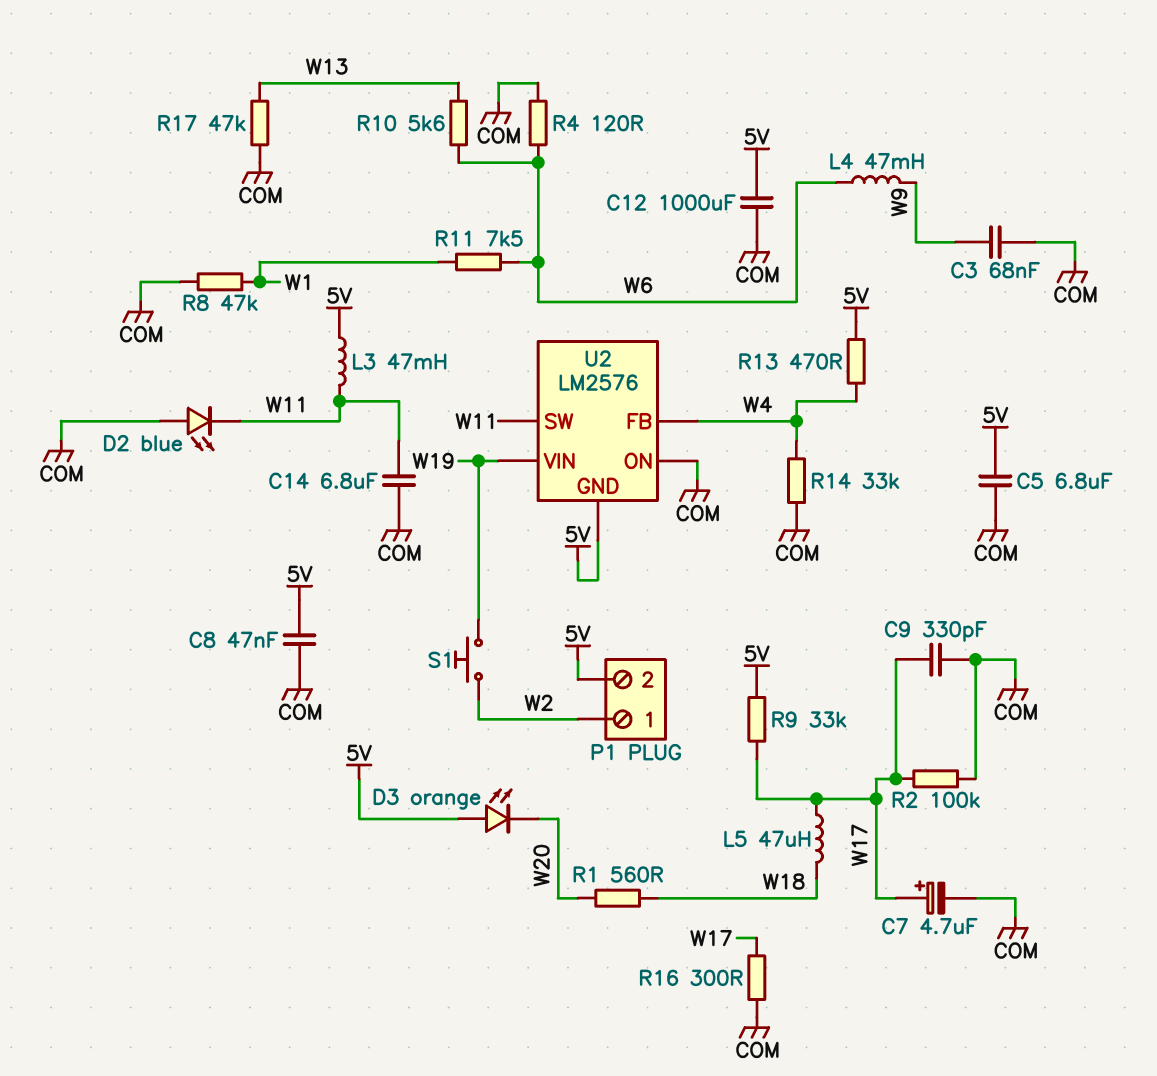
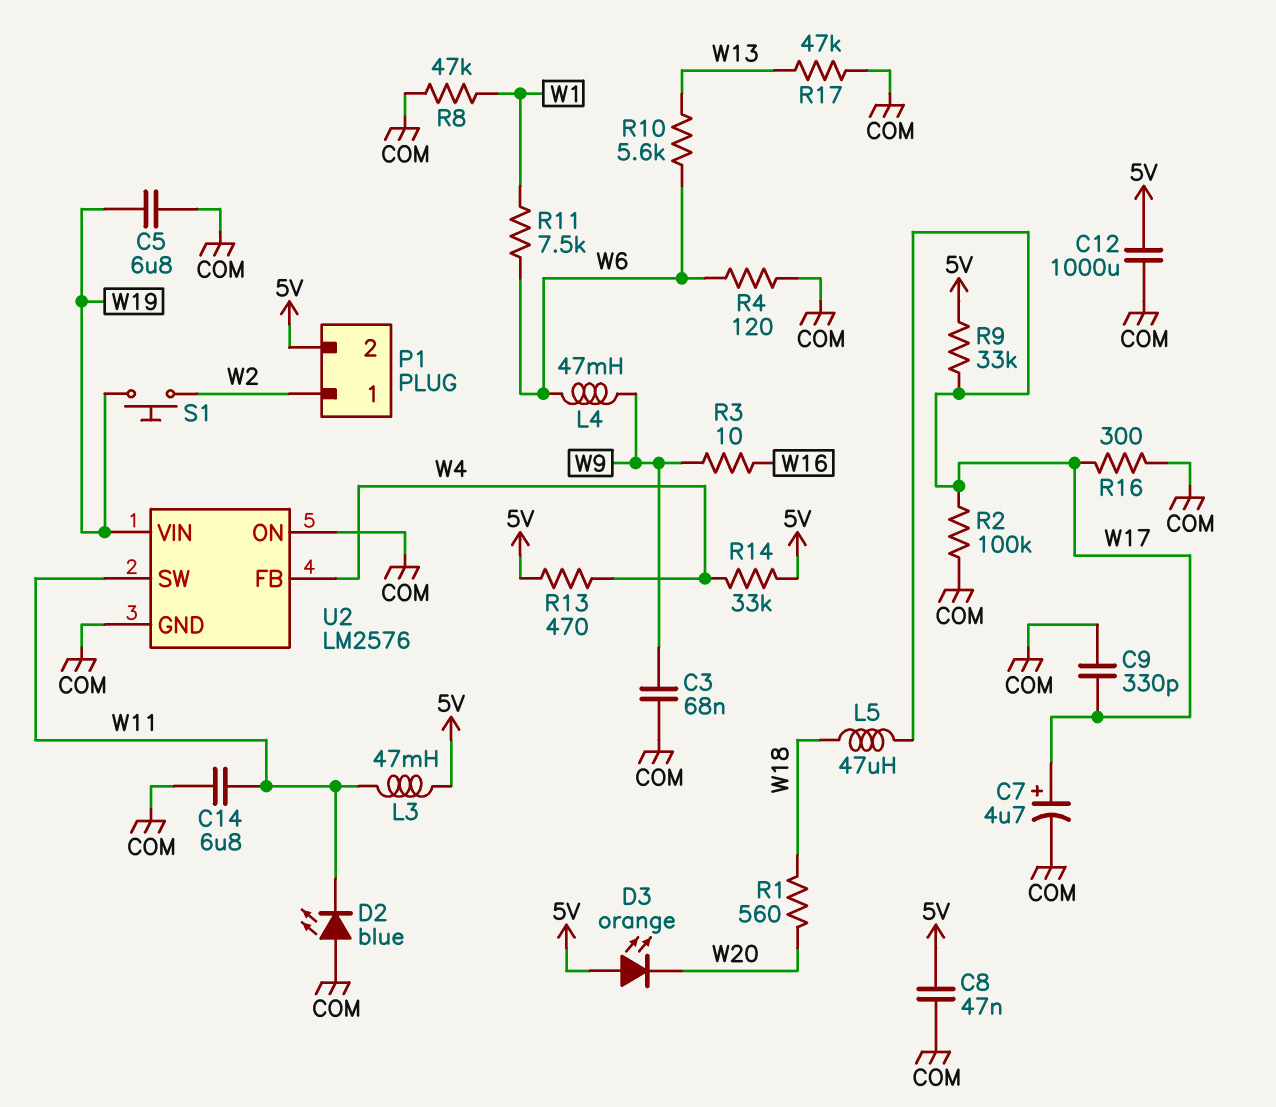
C5: 6.8uF (5V, COM) -> 6.8uF (COM, W19)
R3: none -> 10 (W9, W16)
R14: 33k (COM, W4) -> 33k (5V, W4)
U2 pin GND: 5V -> COM

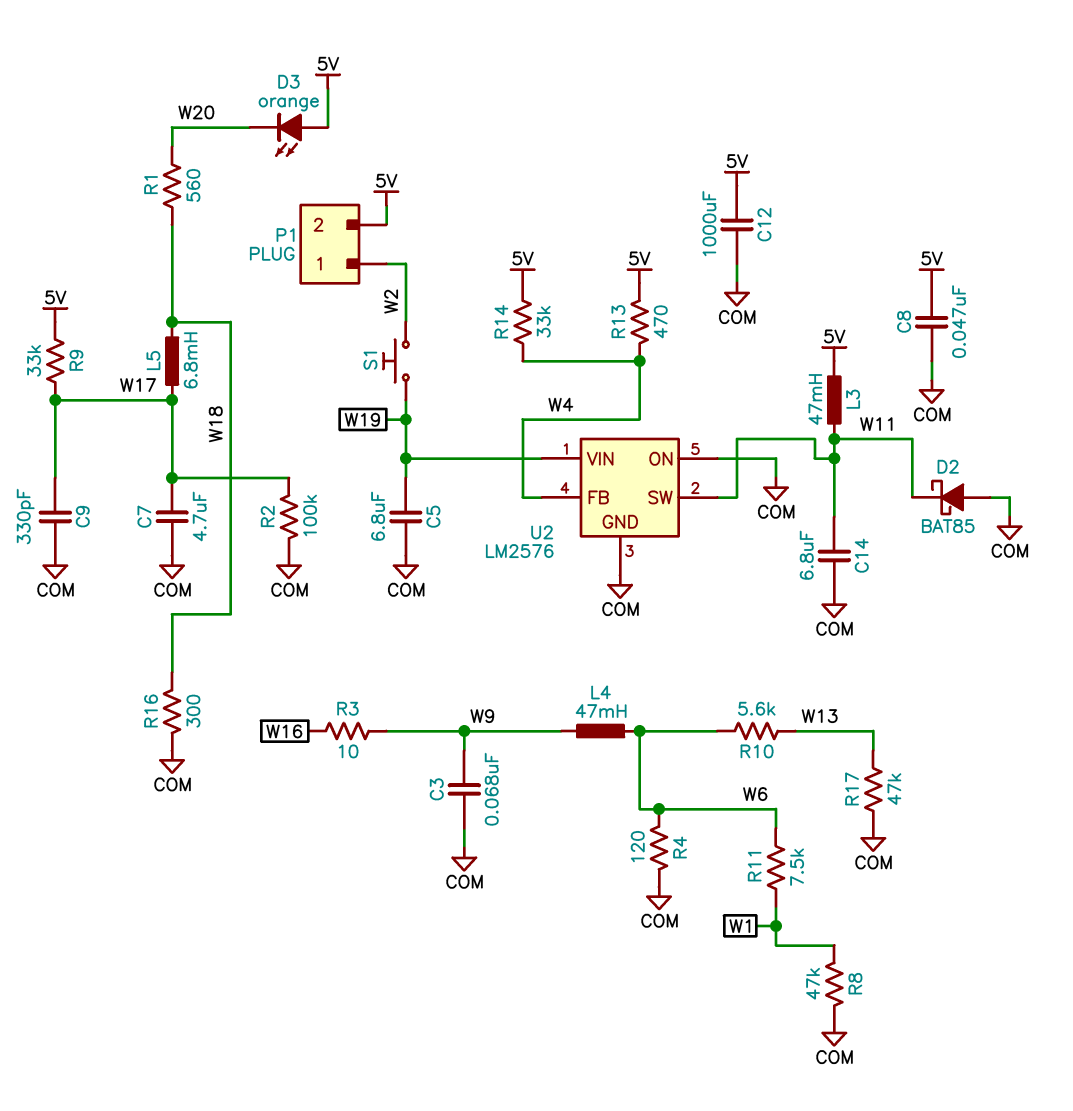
C7: 4.7uF (plus W17, minus COM) -> 4.7uF (COM, W17)
D2: LED blue (A COM, K W11) -> schottky BAT85 (A COM, K W11)
L5: 47uH (W17, W18) -> 6.8mH (W17, W18)
R16: 300 (COM, W17) -> 300 (COM, W18)

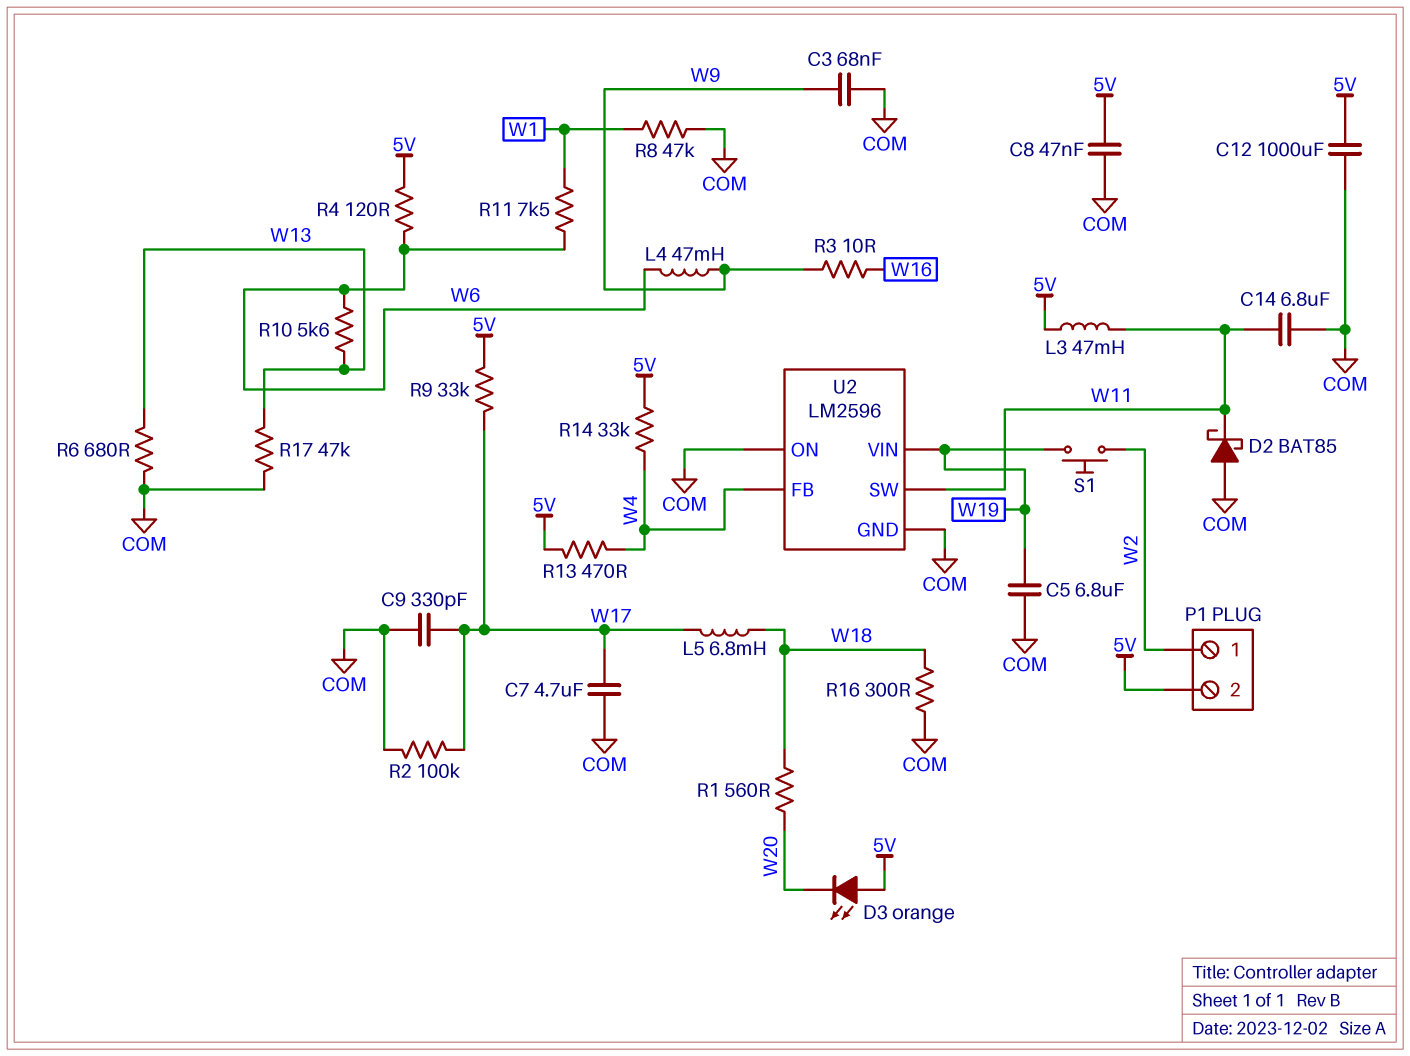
R4: 120 (COM, W6) -> 120 (5V, W6)
R6: none -> 680 (COM, W13)
U2: LM2576 -> LM2596

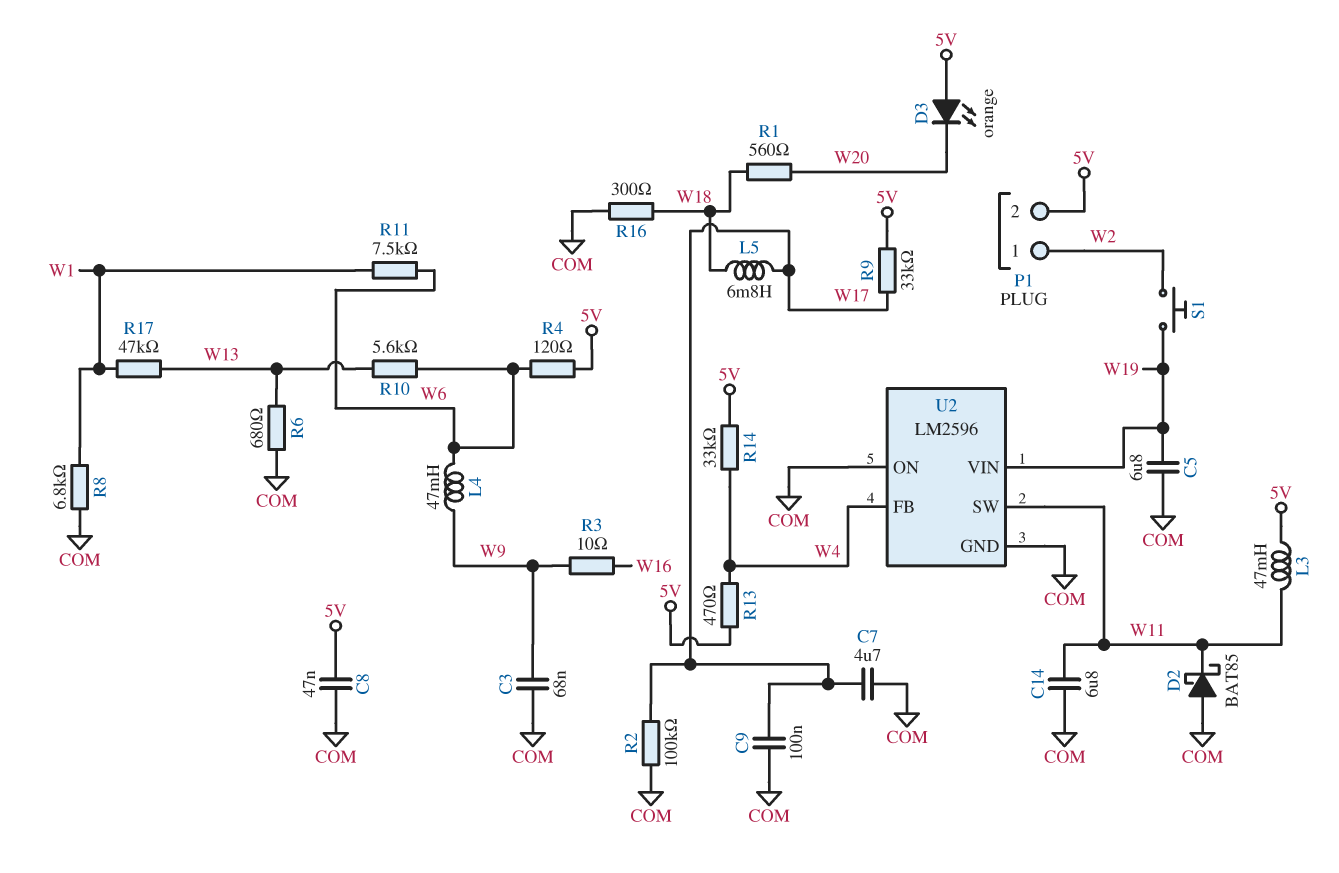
C9: 330pF (COM, W17) -> 100nF (COM, W17)
C12: 1000uF (5V, COM) -> none
R8: 47k (COM, W1) -> 6.8k (COM, W1)
R17: 47k (COM, W13) -> 47k (W1, W13)

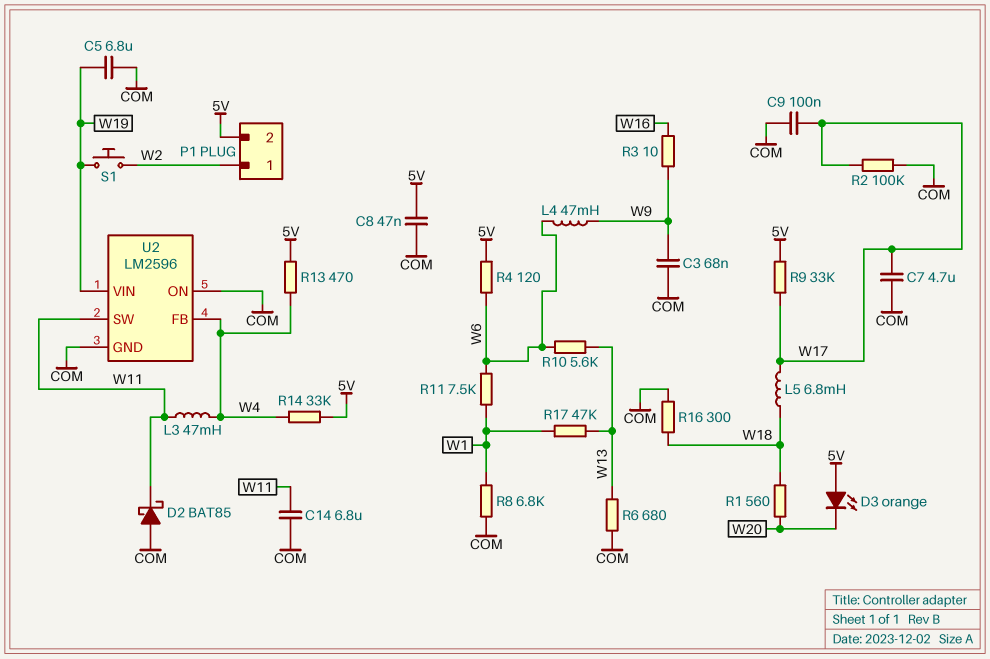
L3: 47mH (5V, W11) -> 47mH (W4, W11)

